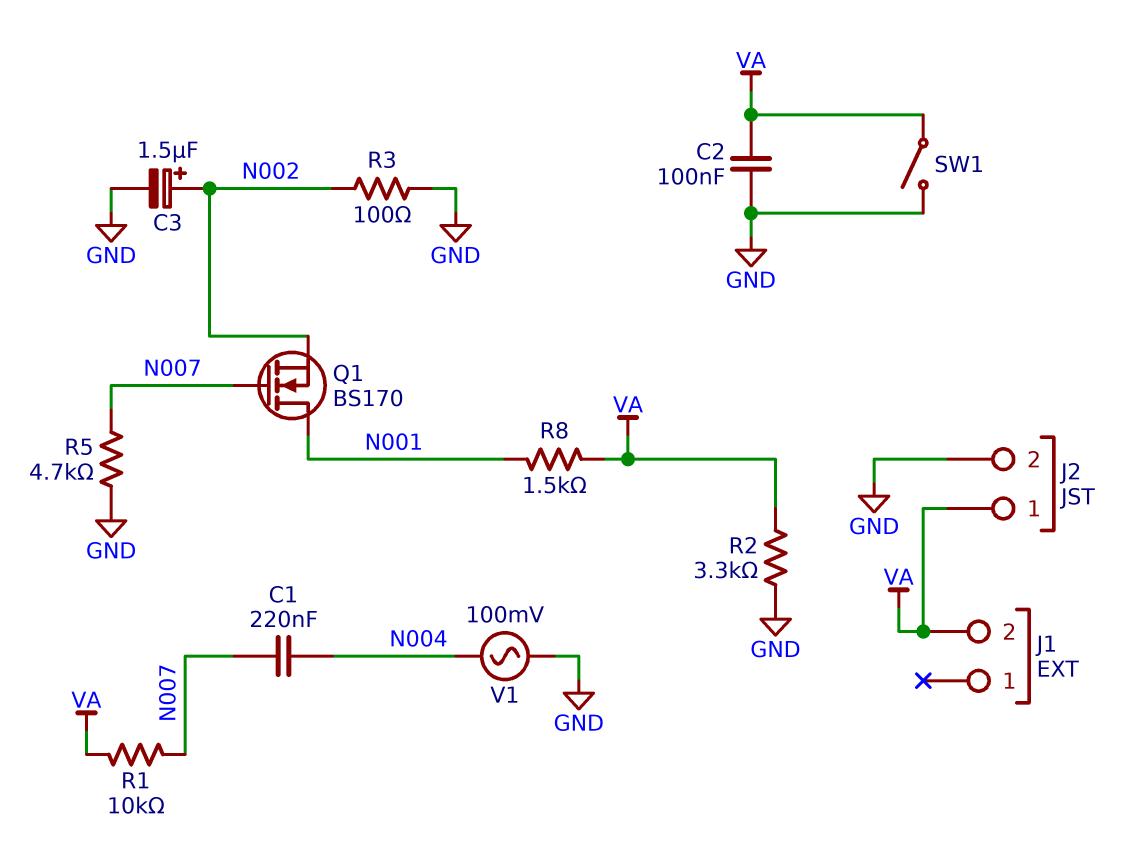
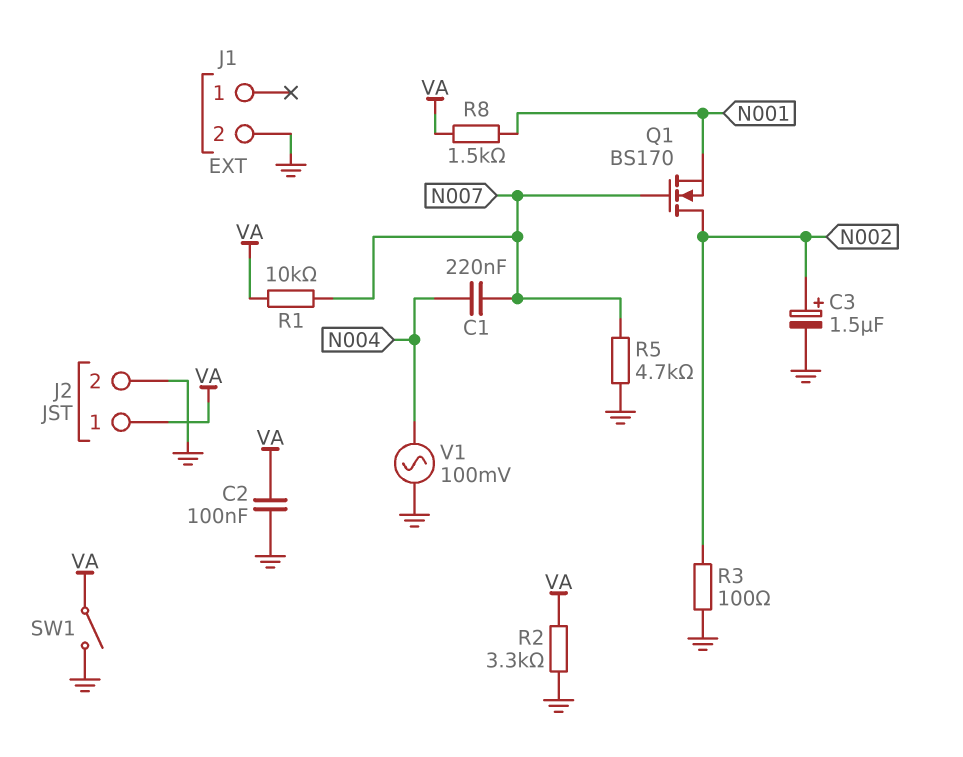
J1 pin 2: VA -> GND
Q1: NMOS BS170 (G N007, D N001, S N002) -> NMOS BS170 (G N007, D N002, S N001)

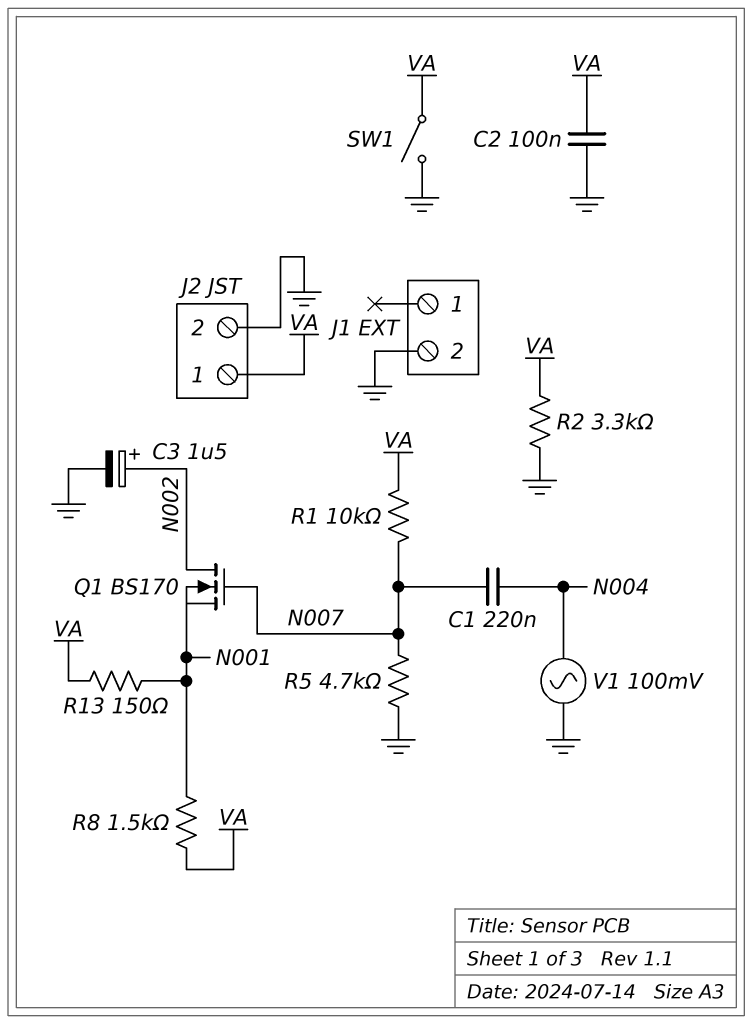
R3: 100 (GND, N002) -> none
R13: none -> 150 (N001, VA)

